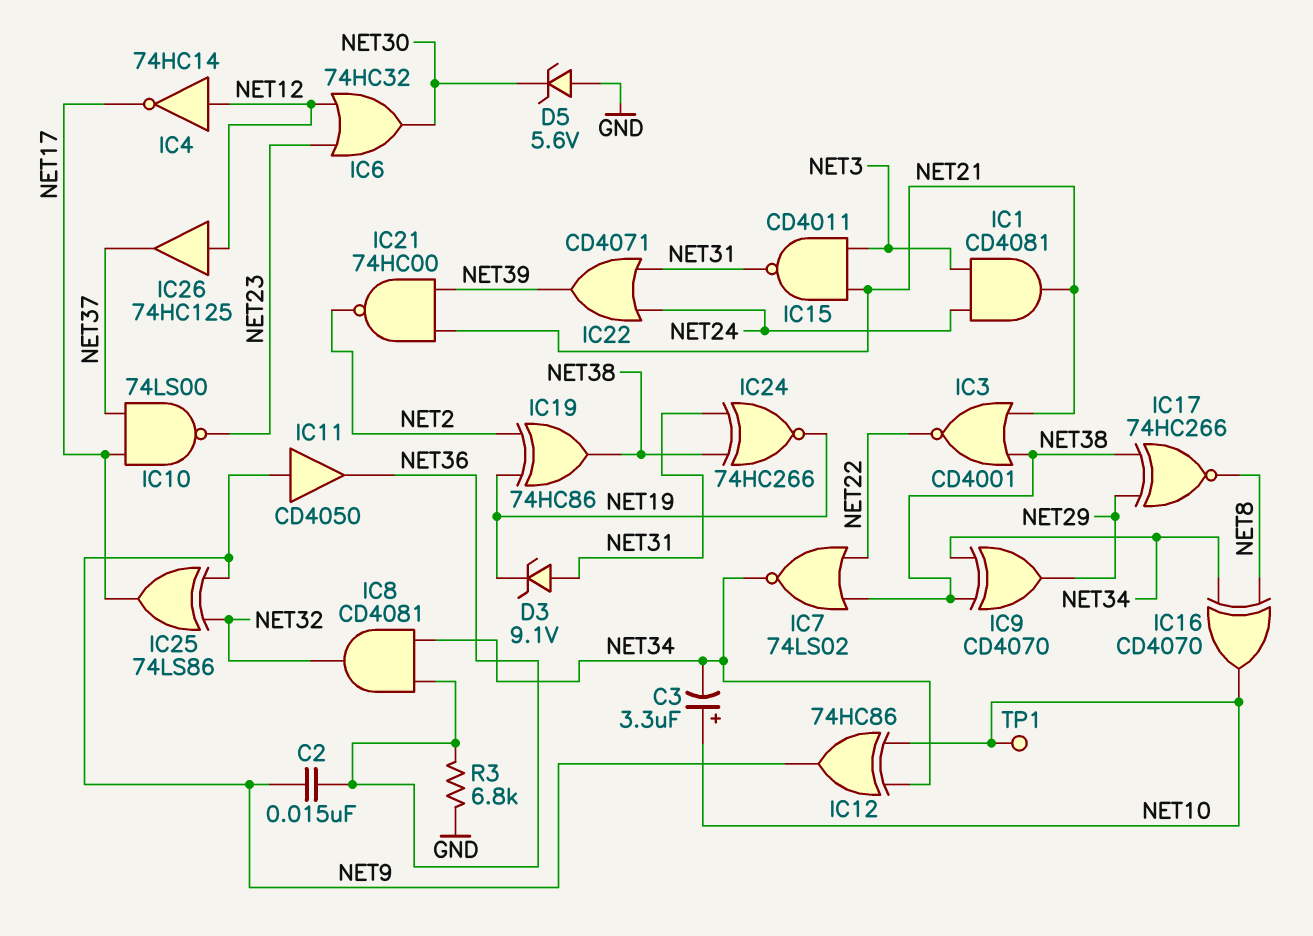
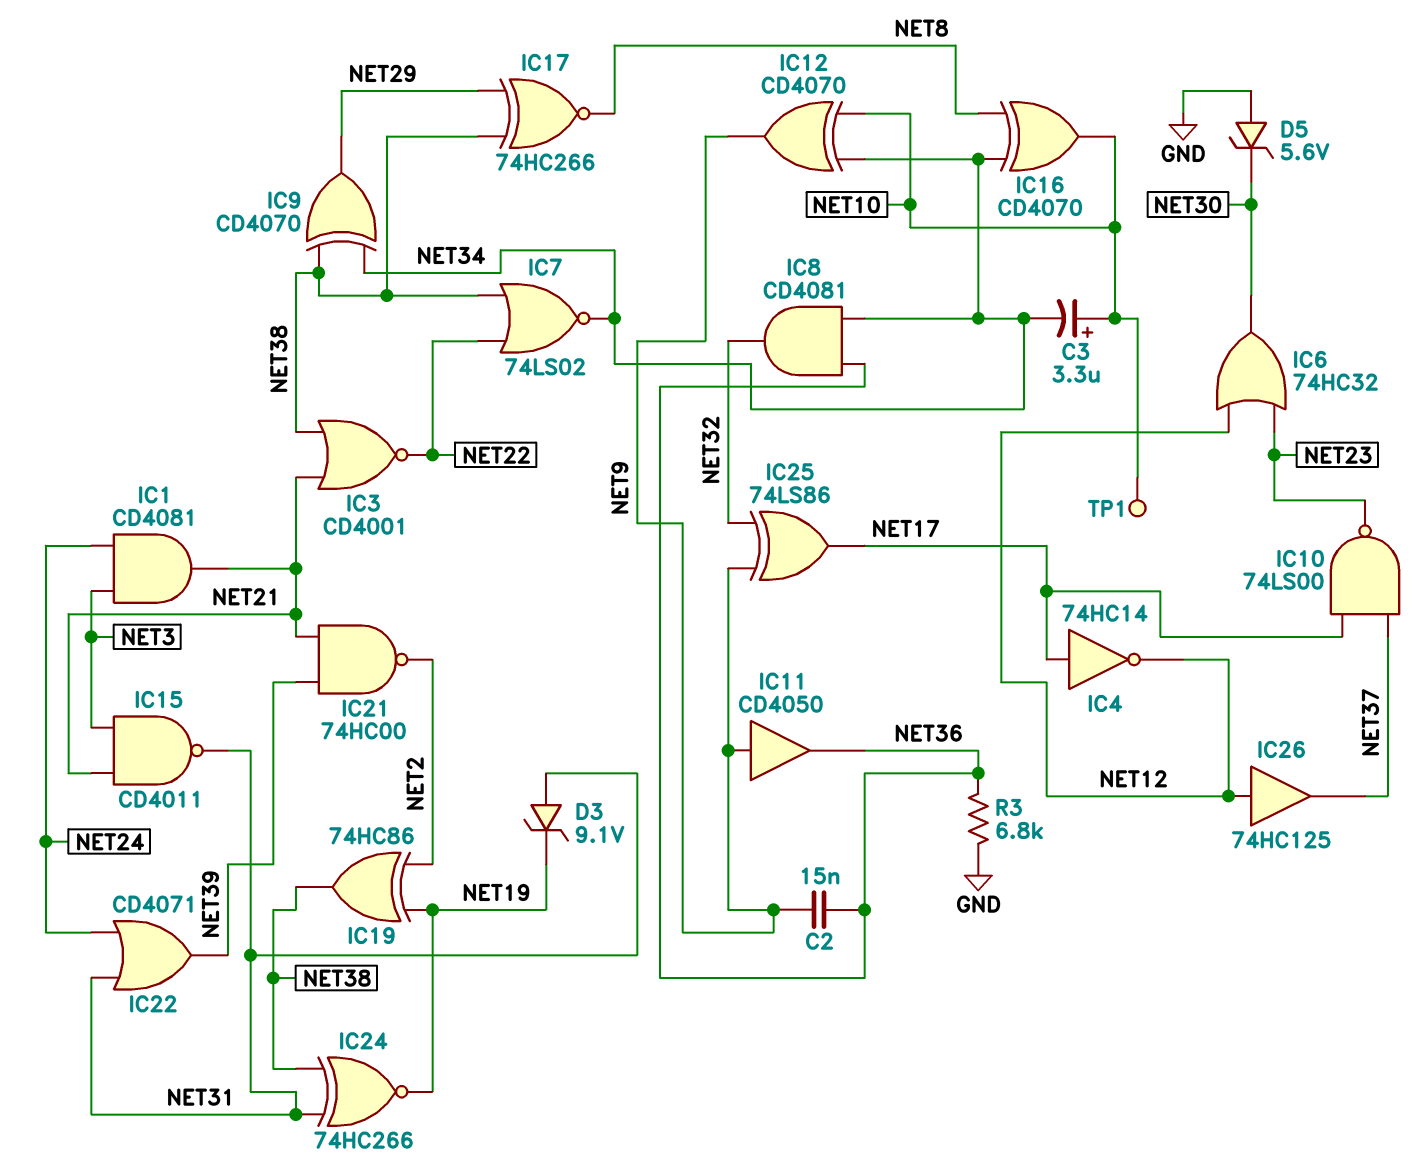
IC4: NOT 74HC14 (in NET12, out NET17) -> NOT 74HC14 (in NET17, out NET12)
IC12: XOR 74HC86 (in NET10, in NET34, out NET9) -> XOR CD4070 (in NET10, in NET34, out NET9)

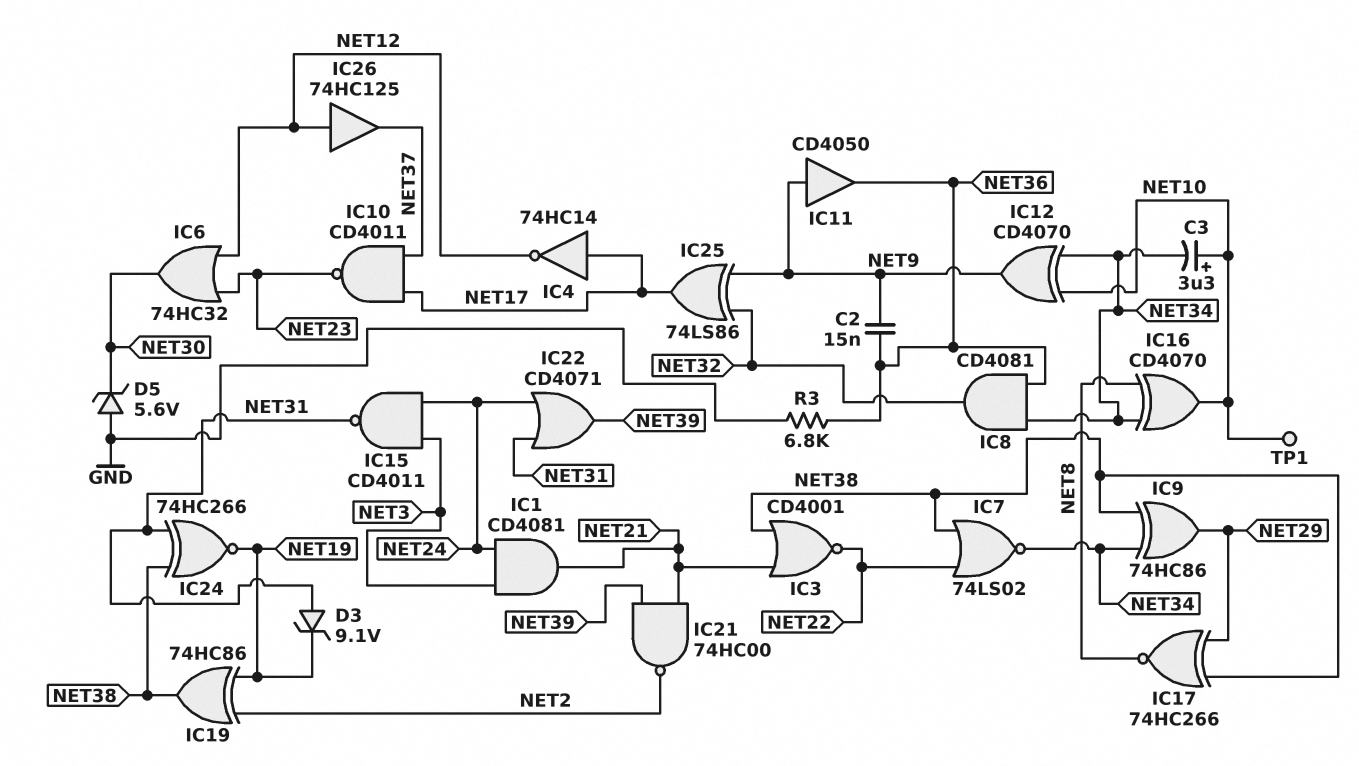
IC9: XOR CD4070 (in NET34, in NET38, out NET29) -> XOR 74HC86 (in NET34, in NET38, out NET29)
IC10: NAND 74LS00 (in NET17, in NET37, out NET23) -> NAND CD4011 (in NET17, in NET37, out NET23)
IC15: NAND CD4011 (in NET3, in NET21, out NET31) -> NAND CD4011 (in NET3, in NET24, out NET31)

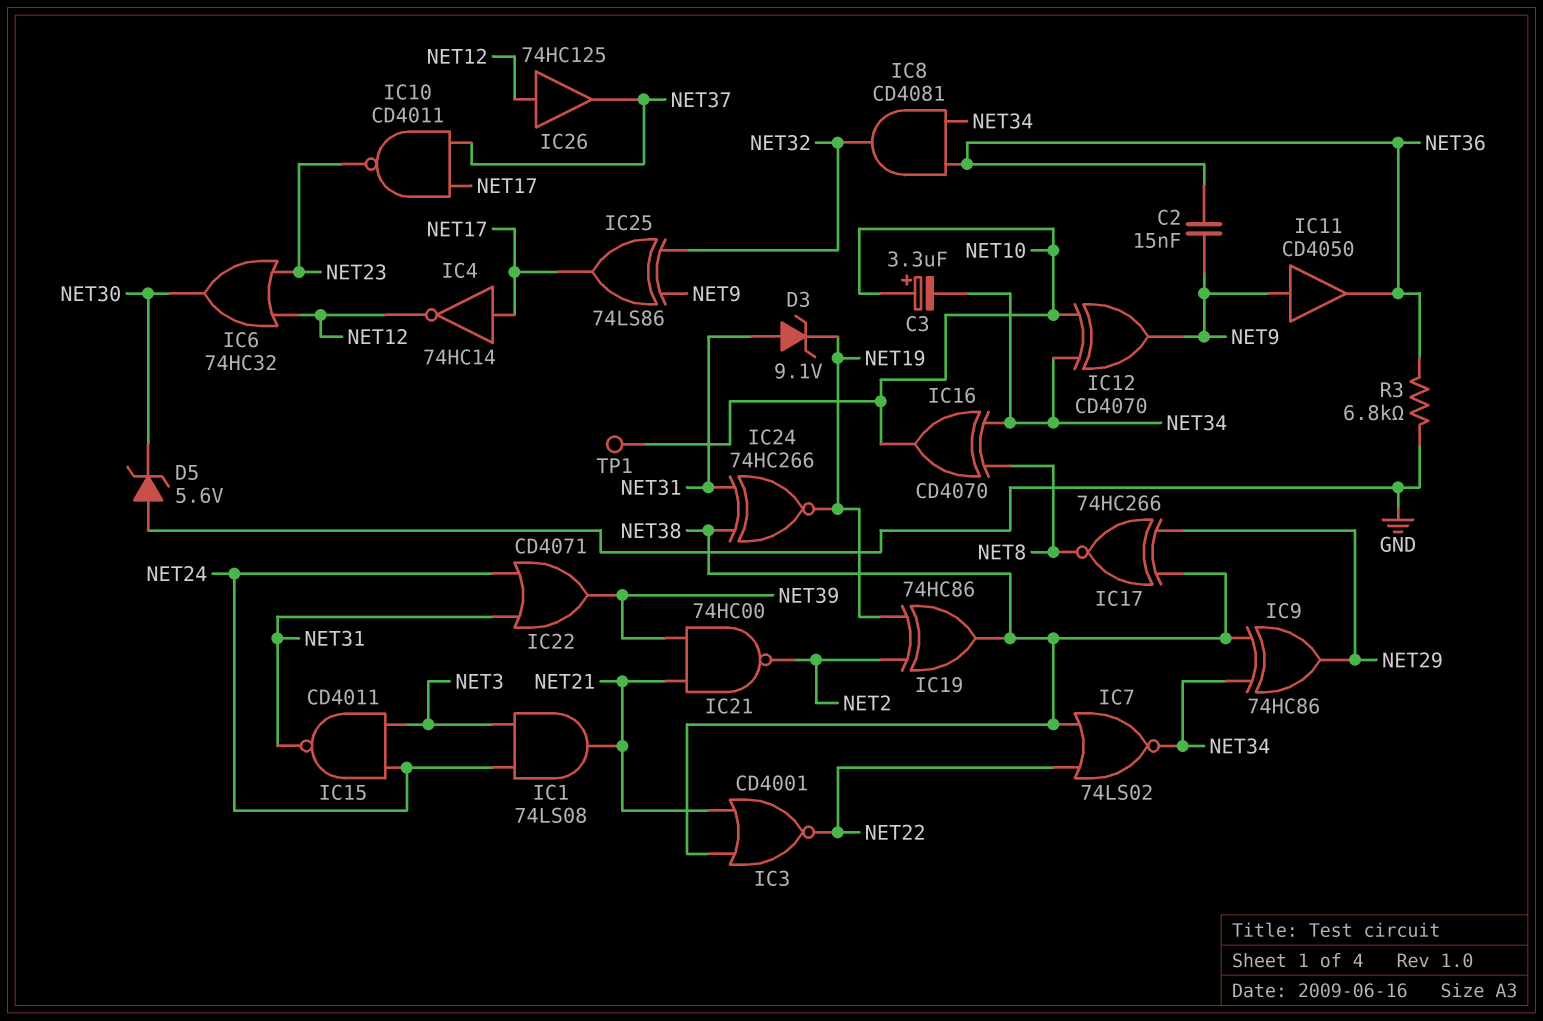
IC1: AND CD4081 (in NET3, in NET24, out NET21) -> AND 74LS08 (in NET3, in NET24, out NET21)

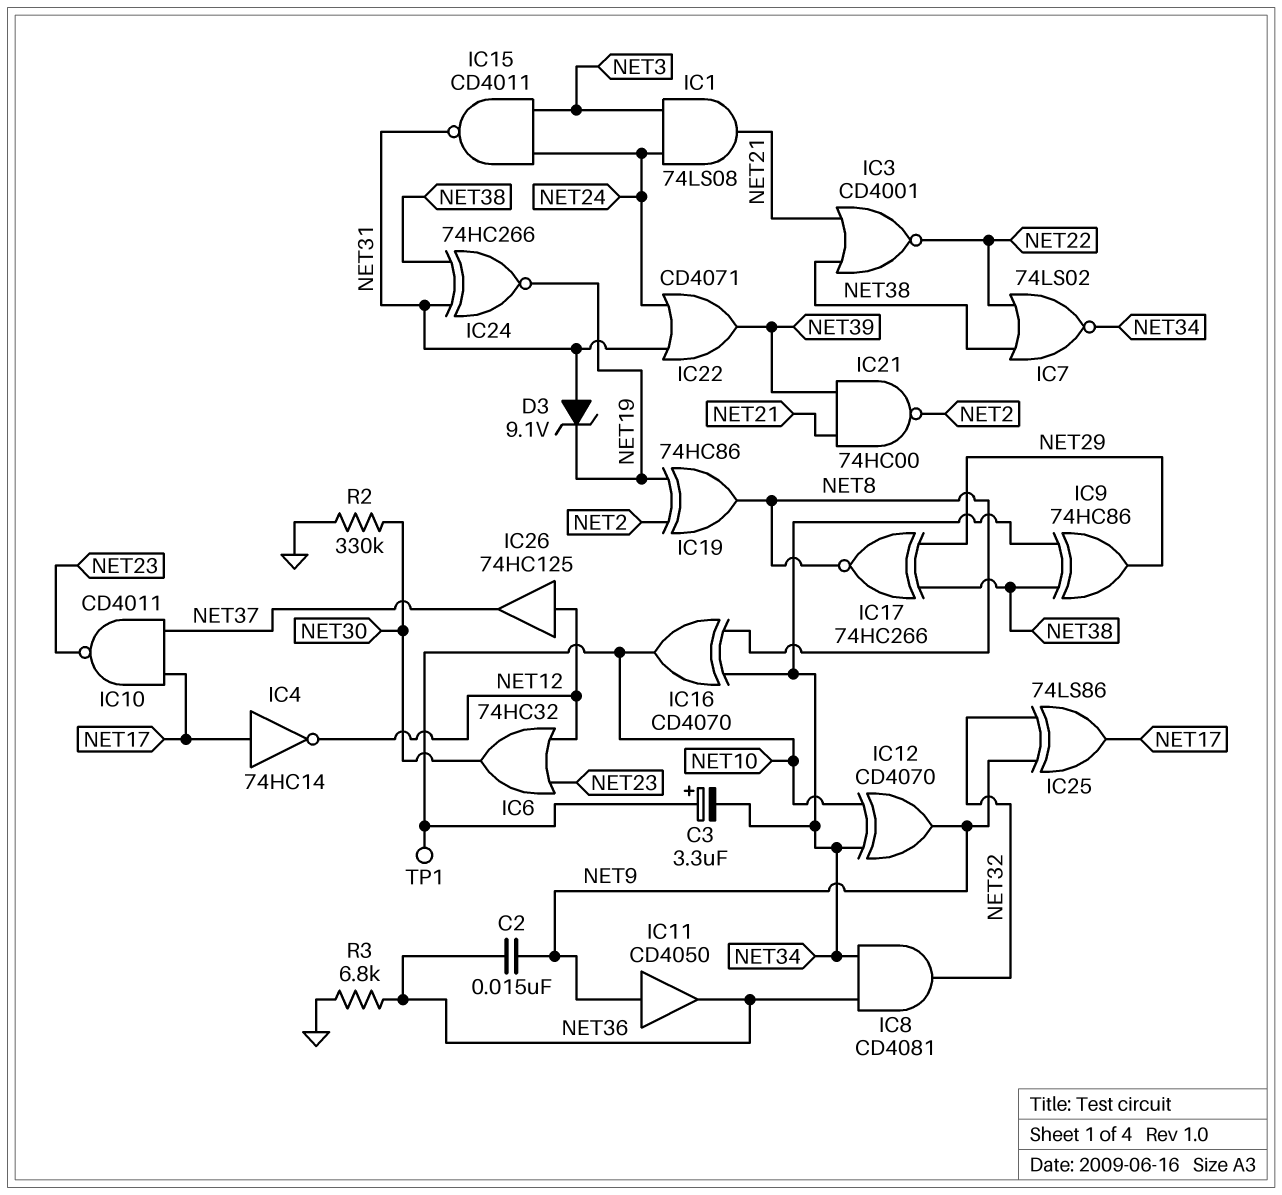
D5: zener 5.6V (A GND, K NET30) -> none
IC19: XOR 74HC86 (in NET2, in NET19, out NET38) -> XOR 74HC86 (in NET2, in NET19, out NET8)
R2: none -> 330k (GND, NET30)

